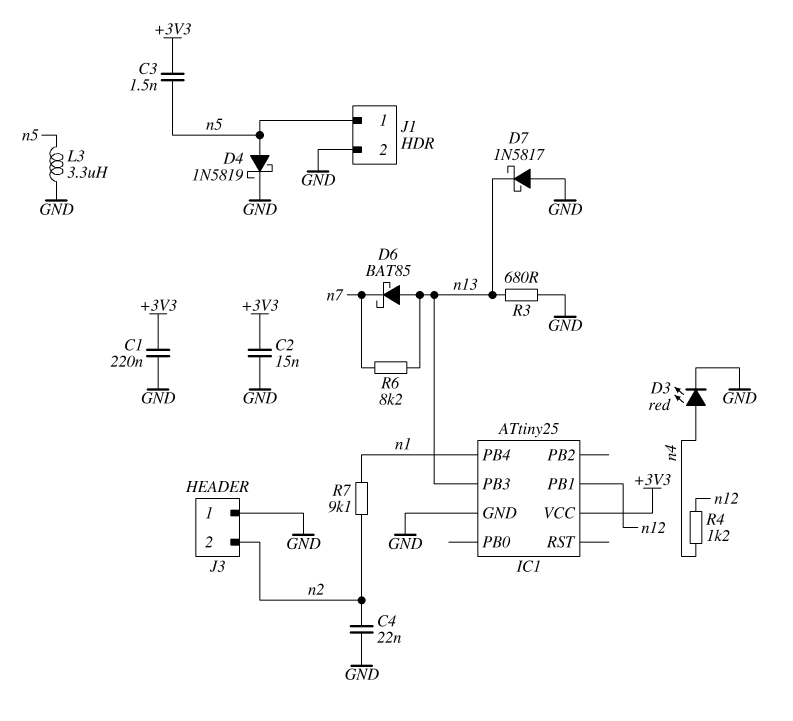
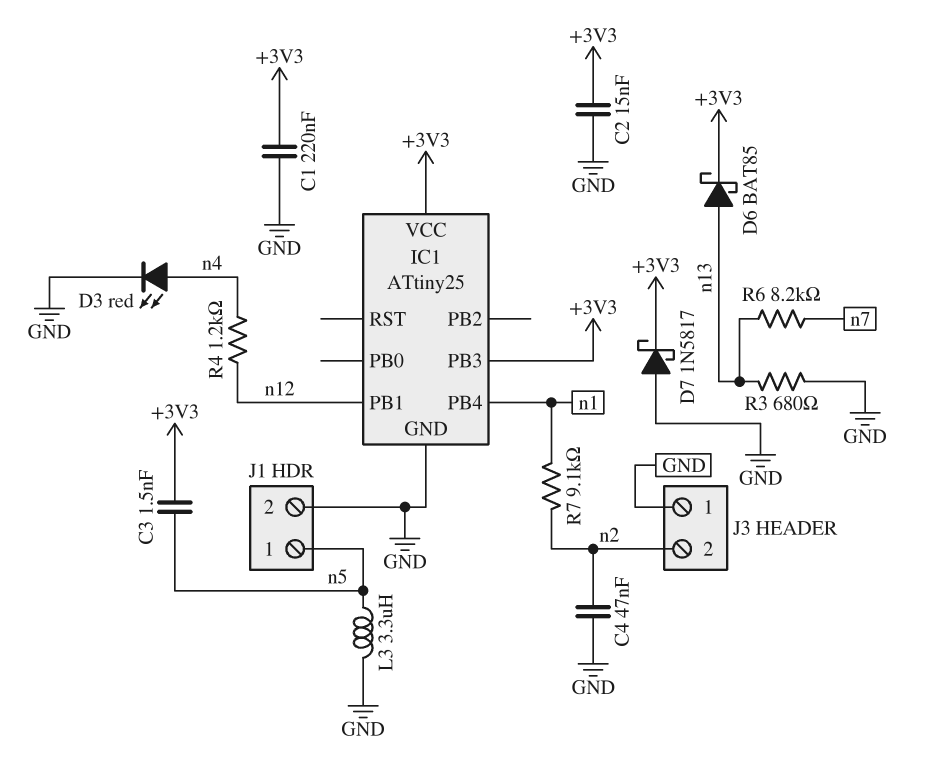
C4: 22nF (GND, n2) -> 47nF (GND, n2)
D4: schottky 1N5819 (A n5, K GND) -> none
D6: schottky BAT85 (A n13, K n7) -> schottky BAT85 (A n13, K +3V3)
D7: schottky 1N5817 (A GND, K n13) -> schottky 1N5817 (A GND, K +3V3)
IC1 pin PB3: n13 -> +3V3

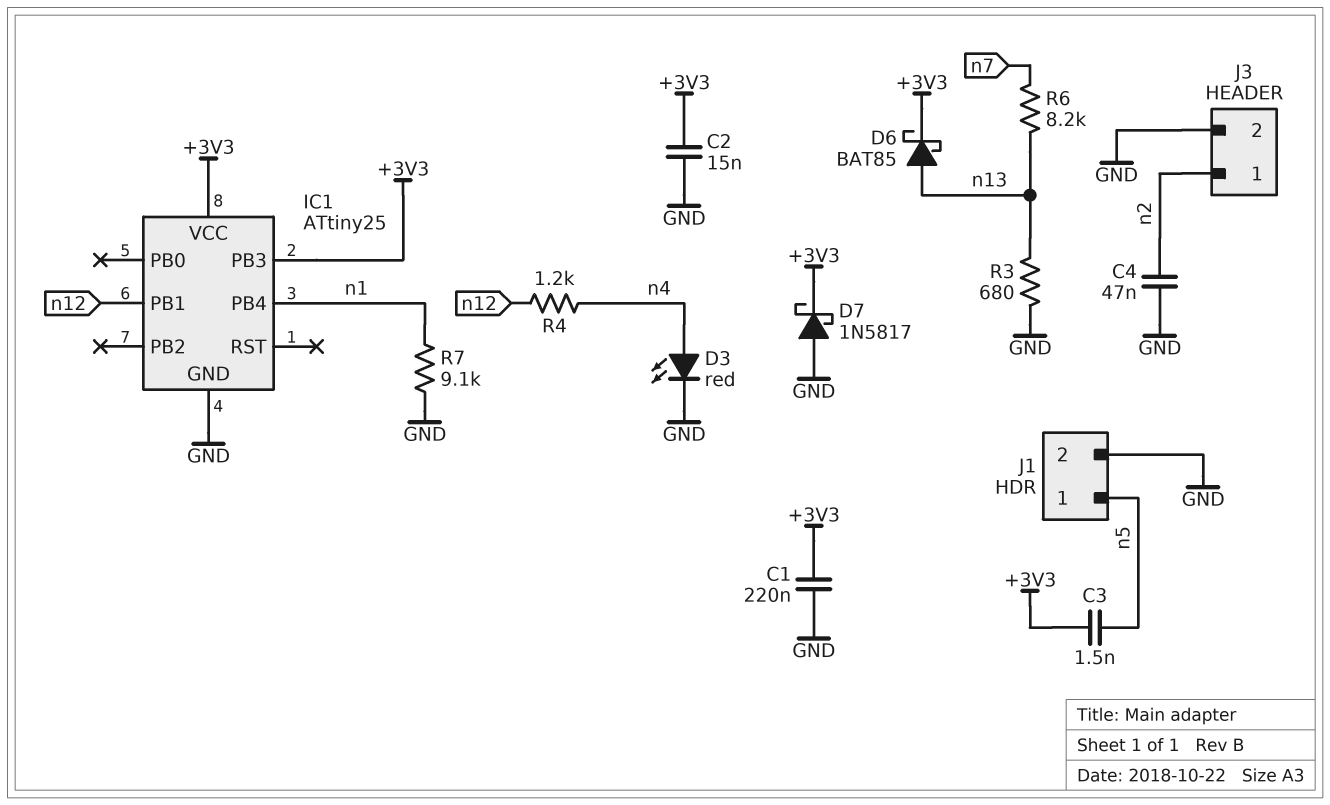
J3 pin 1: GND -> n2
J3 pin 2: n2 -> GND
L3: 3.3uH (GND, n5) -> none
R7: 9.1k (n1, n2) -> 9.1k (GND, n1)

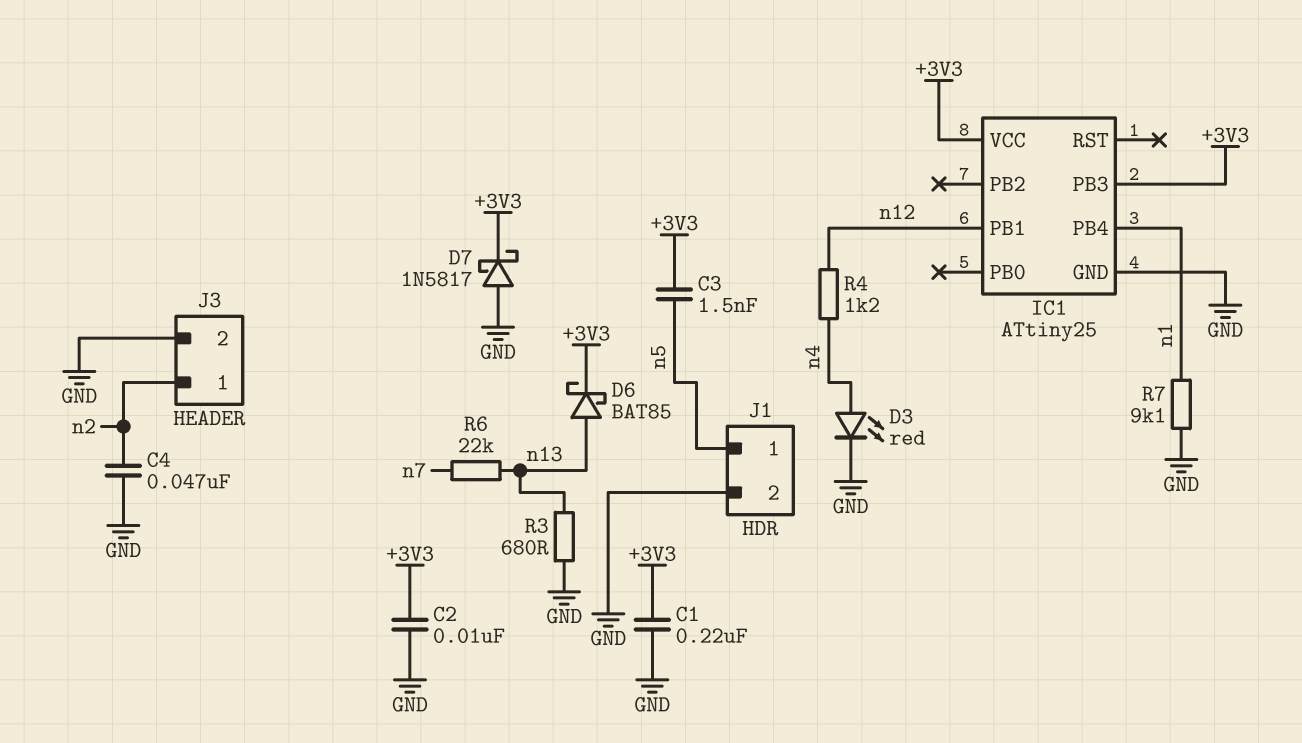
C2: 15nF (+3V3, GND) -> 10nF (+3V3, GND)
R6: 8.2k (n7, n13) -> 22k (n7, n13)

